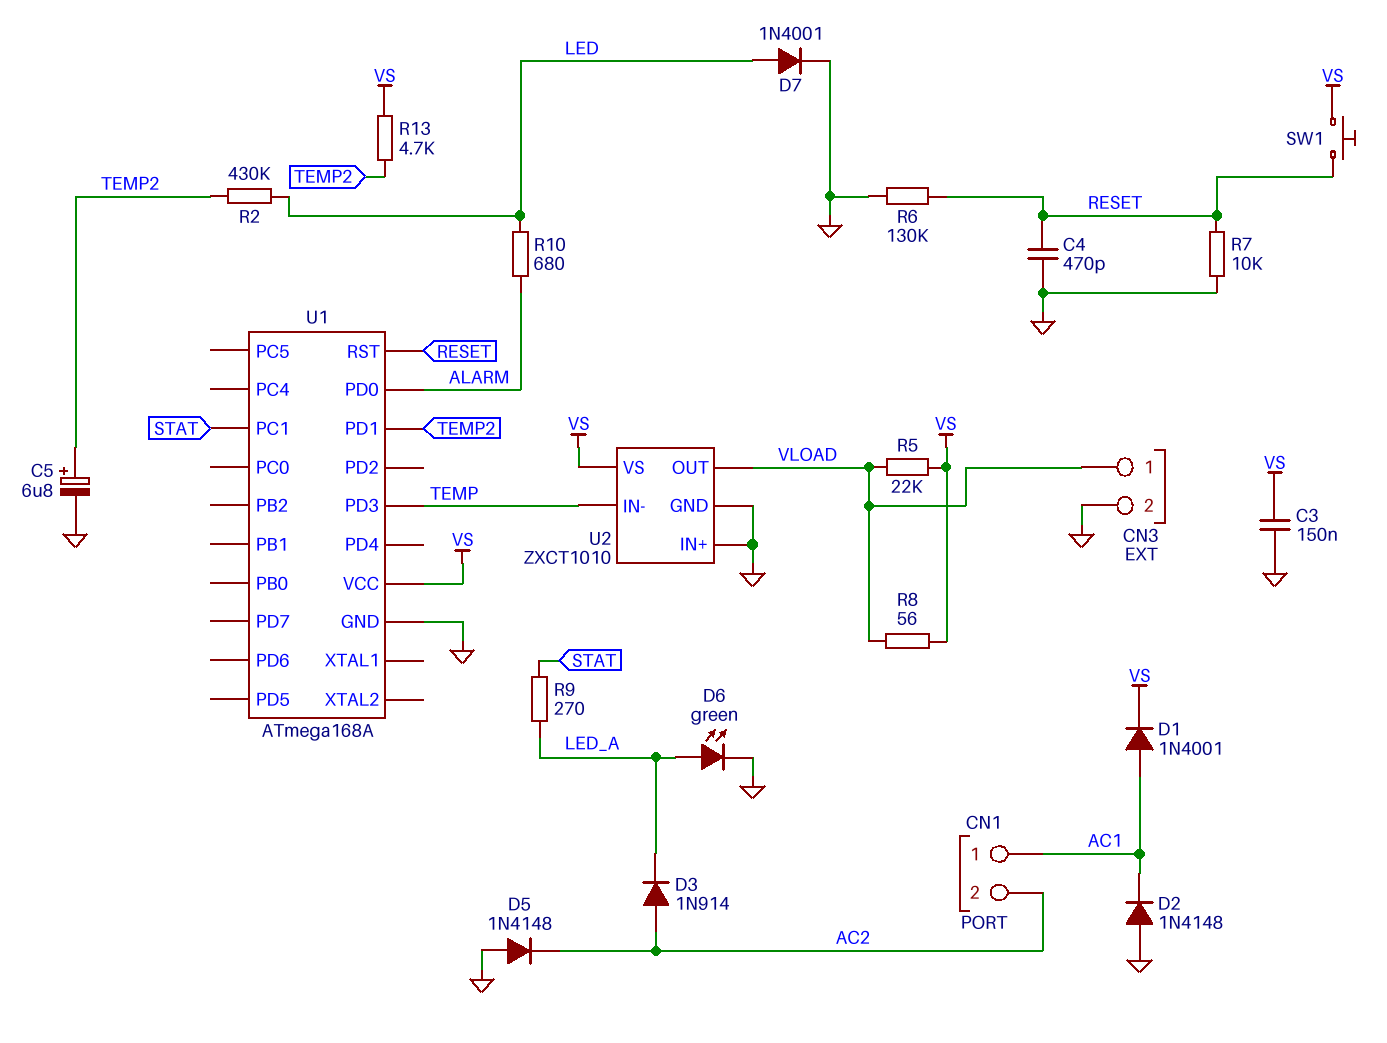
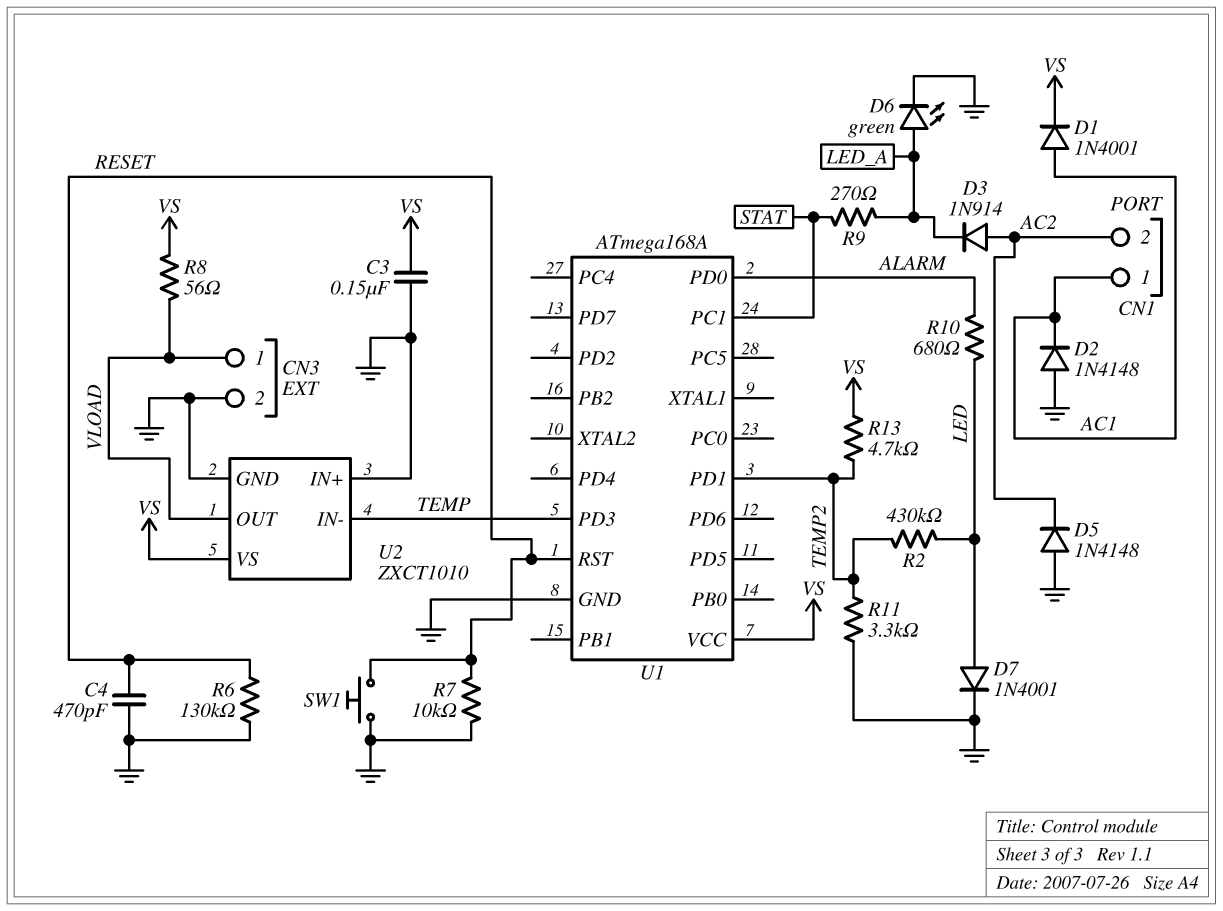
C5: 6.8uF (plus TEMP2, minus GND) -> none
R5: 22k (VLOAD, VS) -> none
R11: none -> 3.3k (GND, TEMP2)
SW1: button (RESET, VS) -> button (GND, RESET)

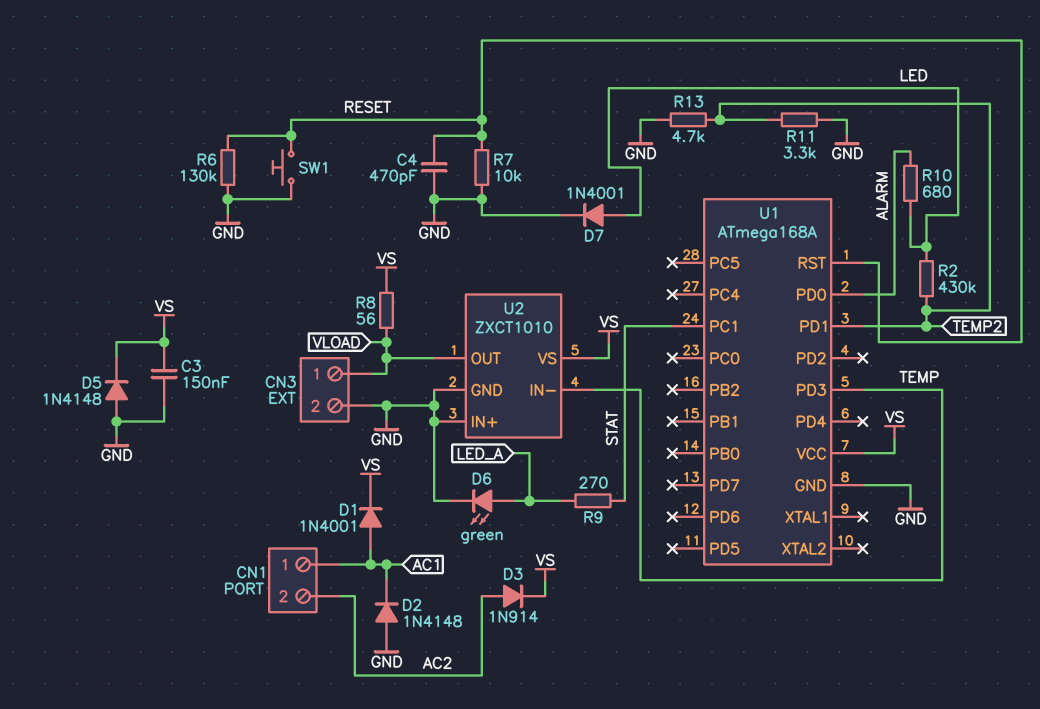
D3: diode 1N914 (A AC2, K LED_A) -> diode 1N914 (A AC2, K VS)
D5: diode 1N4148 (A GND, K AC2) -> diode 1N4148 (A GND, K VS)
R13: 4.7k (TEMP2, VS) -> 4.7k (GND, TEMP2)

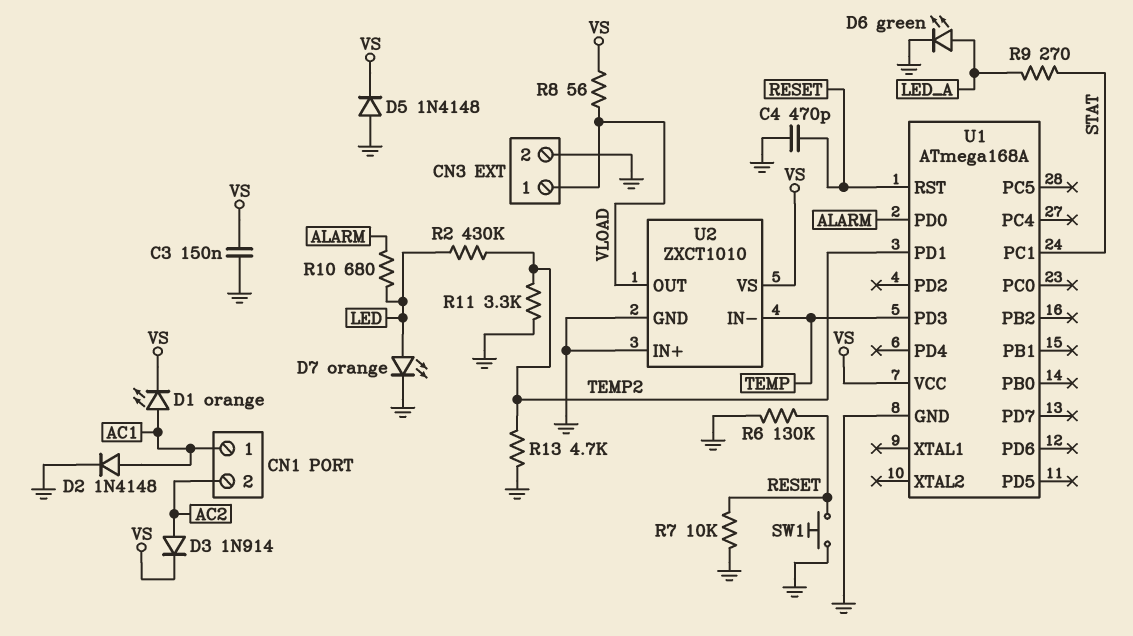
D1: diode 1N4001 (A AC1, K VS) -> LED orange (A AC1, K VS)
D2: diode 1N4148 (A GND, K AC1) -> diode 1N4148 (A AC1, K GND)
D7: diode 1N4001 (A LED, K GND) -> LED orange (A LED, K GND)

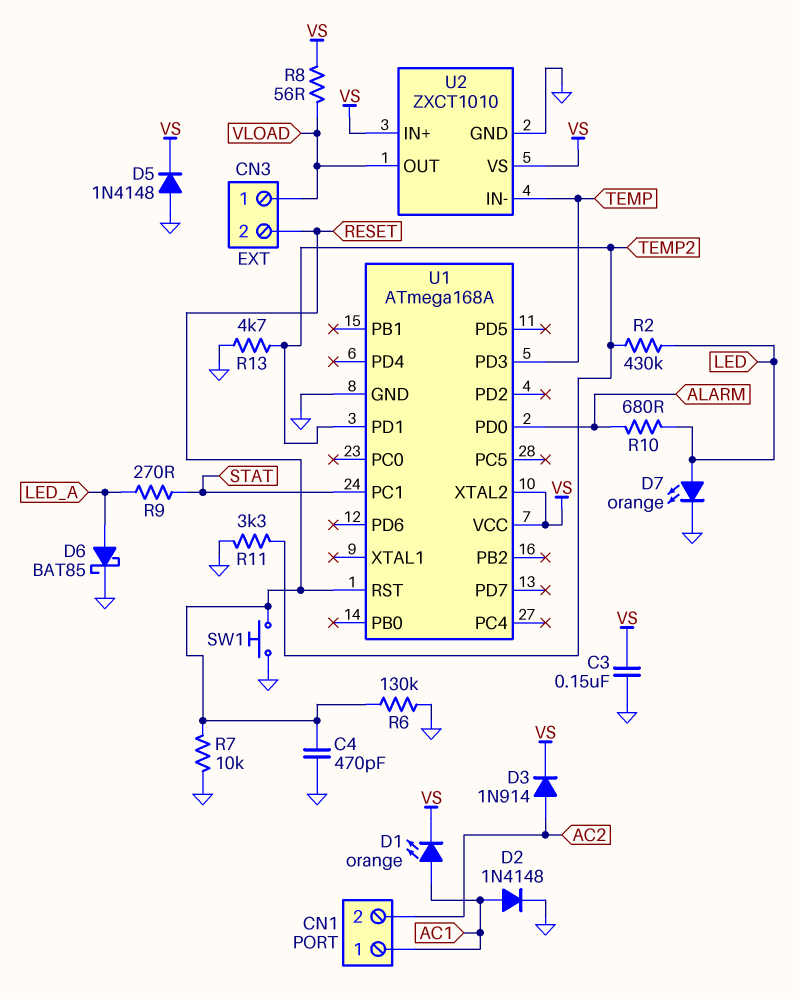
CN3 pin 2: GND -> RESET
D6: LED green (A LED_A, K GND) -> schottky BAT85 (A LED_A, K GND)
U1 pin XTAL2: none -> VS
U2 pin IN+: GND -> VS

